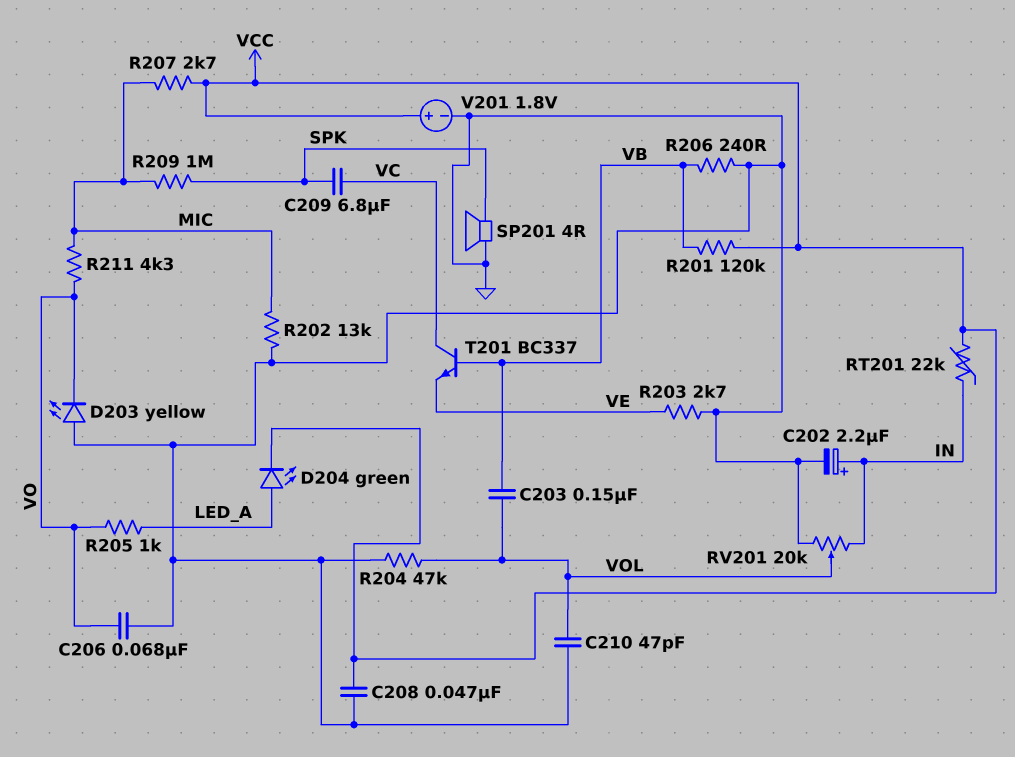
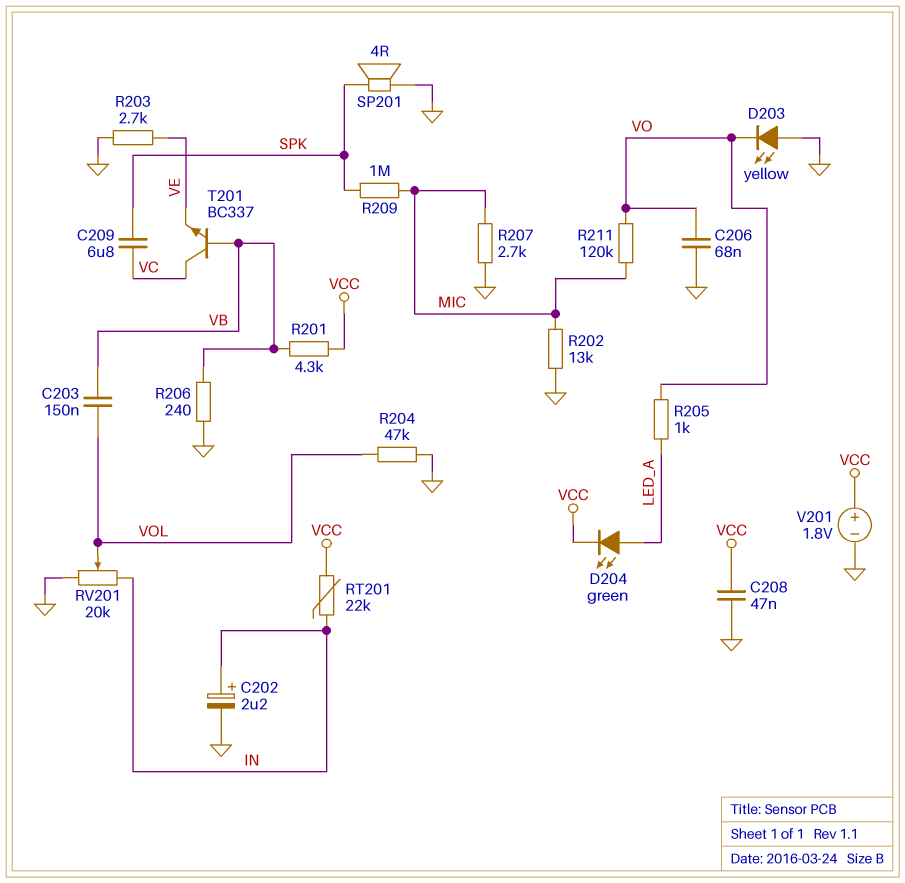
C210: 47pF (GND, VOL) -> none
R201: 120k (VB, VCC) -> 4.3k (VB, VCC)
R207: 2.7k (MIC, VCC) -> 2.7k (GND, MIC)
R211: 4.3k (MIC, VO) -> 120k (MIC, VO)

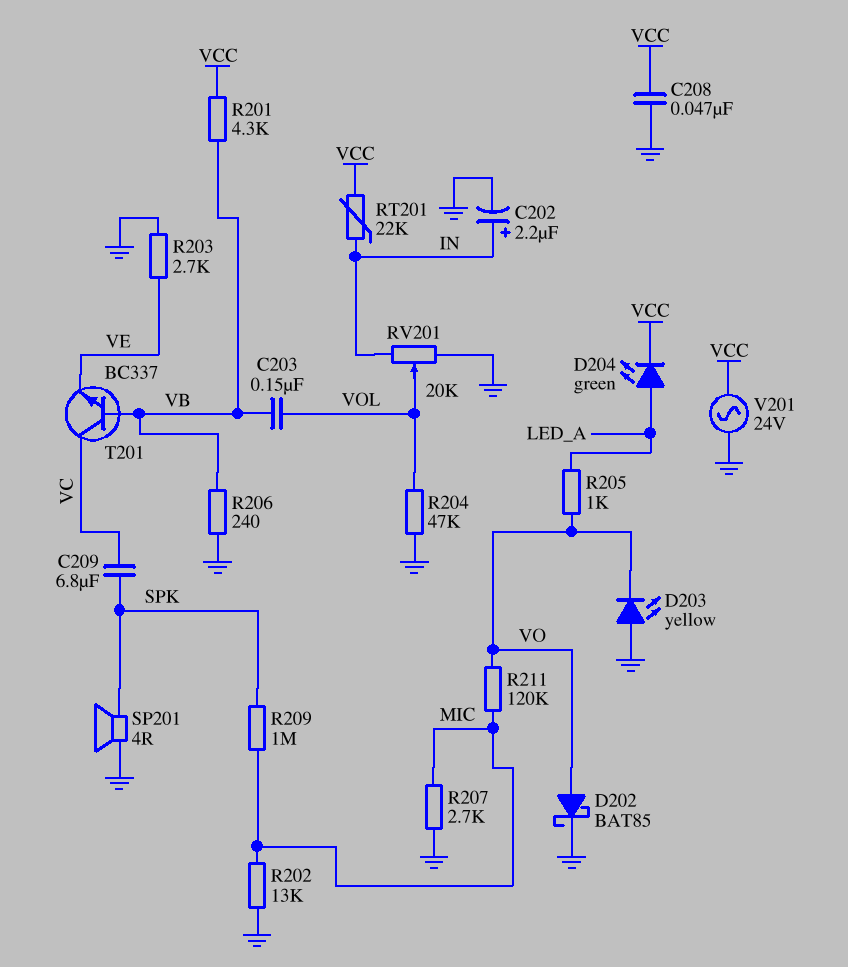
C206: 68nF (GND, VO) -> none
D202: none -> schottky BAT85 (A VO, K GND)
V201: 1.8V (plus VCC, minus GND) -> AC 24V (GND, VCC)

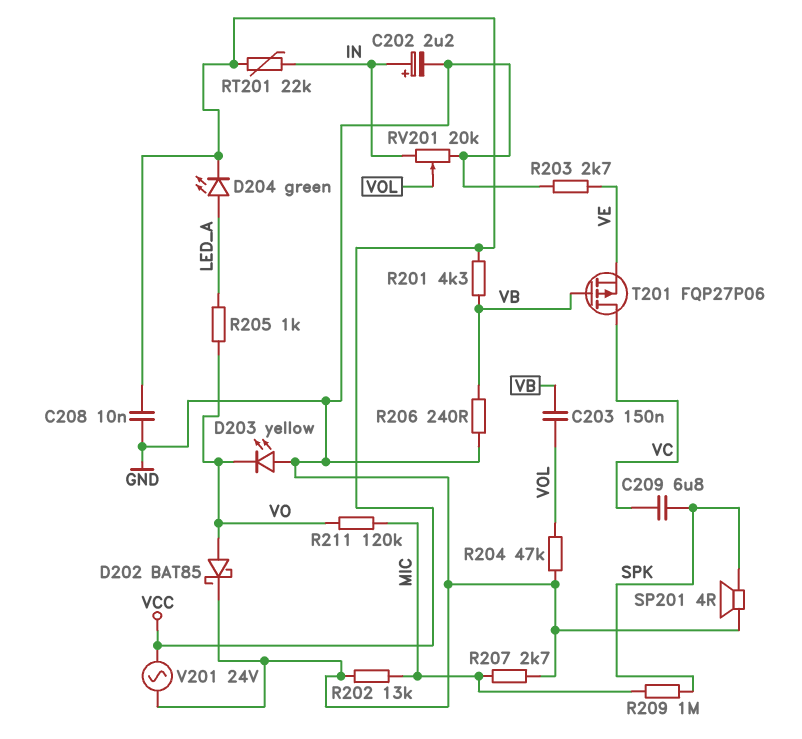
C208: 47nF (GND, VCC) -> 10nF (GND, VCC)
T201: NPN BC337 (B VB, C VC, E VE) -> PMOS FQP27P06 (G VB, D VC, S VE)

